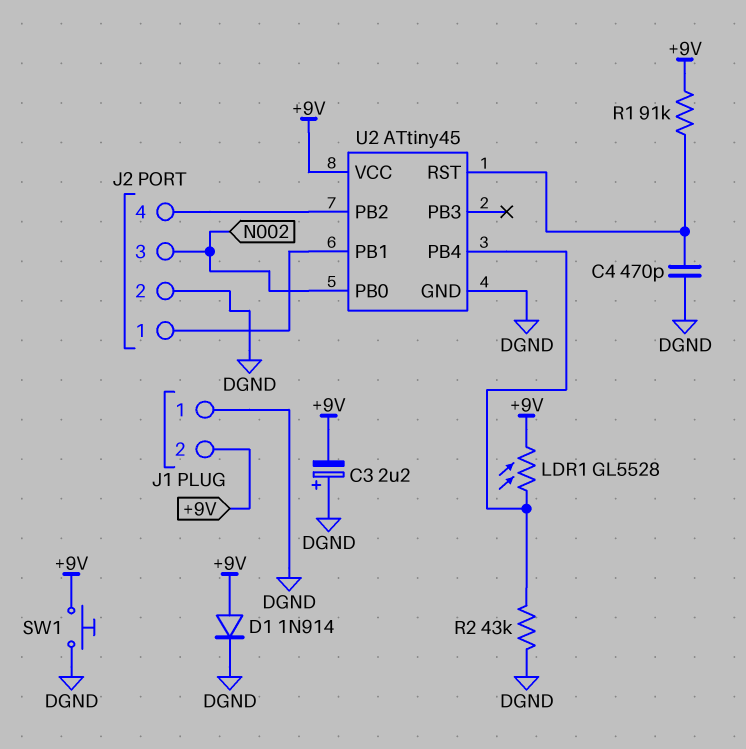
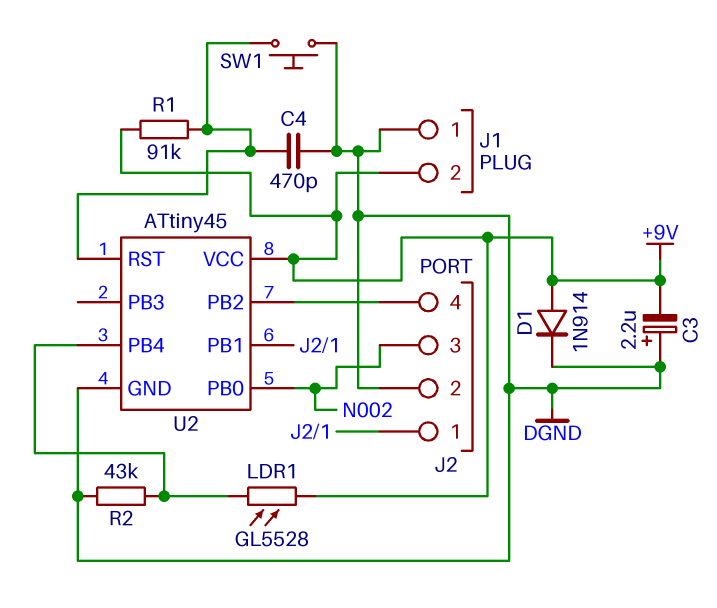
SW1: button (+9V, DGND) -> button (DGND, U2/RST)

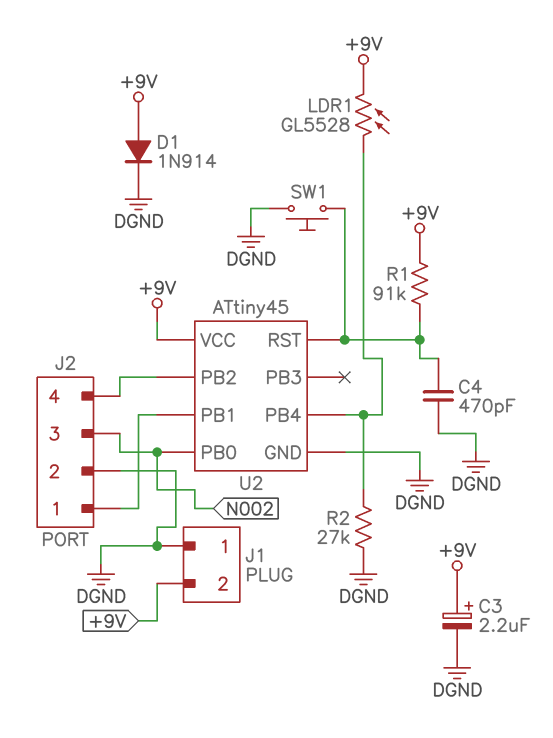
C3: 2.2uF (plus DGND, minus +9V) -> 2.2uF (plus +9V, minus DGND)
R2: 43k (DGND, U2/PB4) -> 27k (DGND, U2/PB4)

